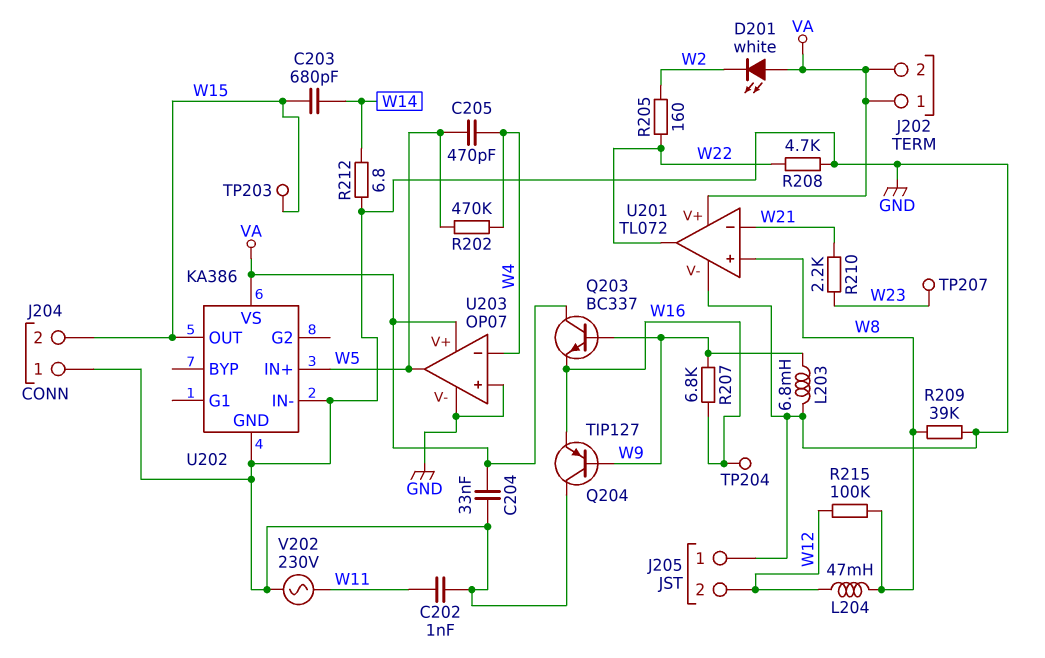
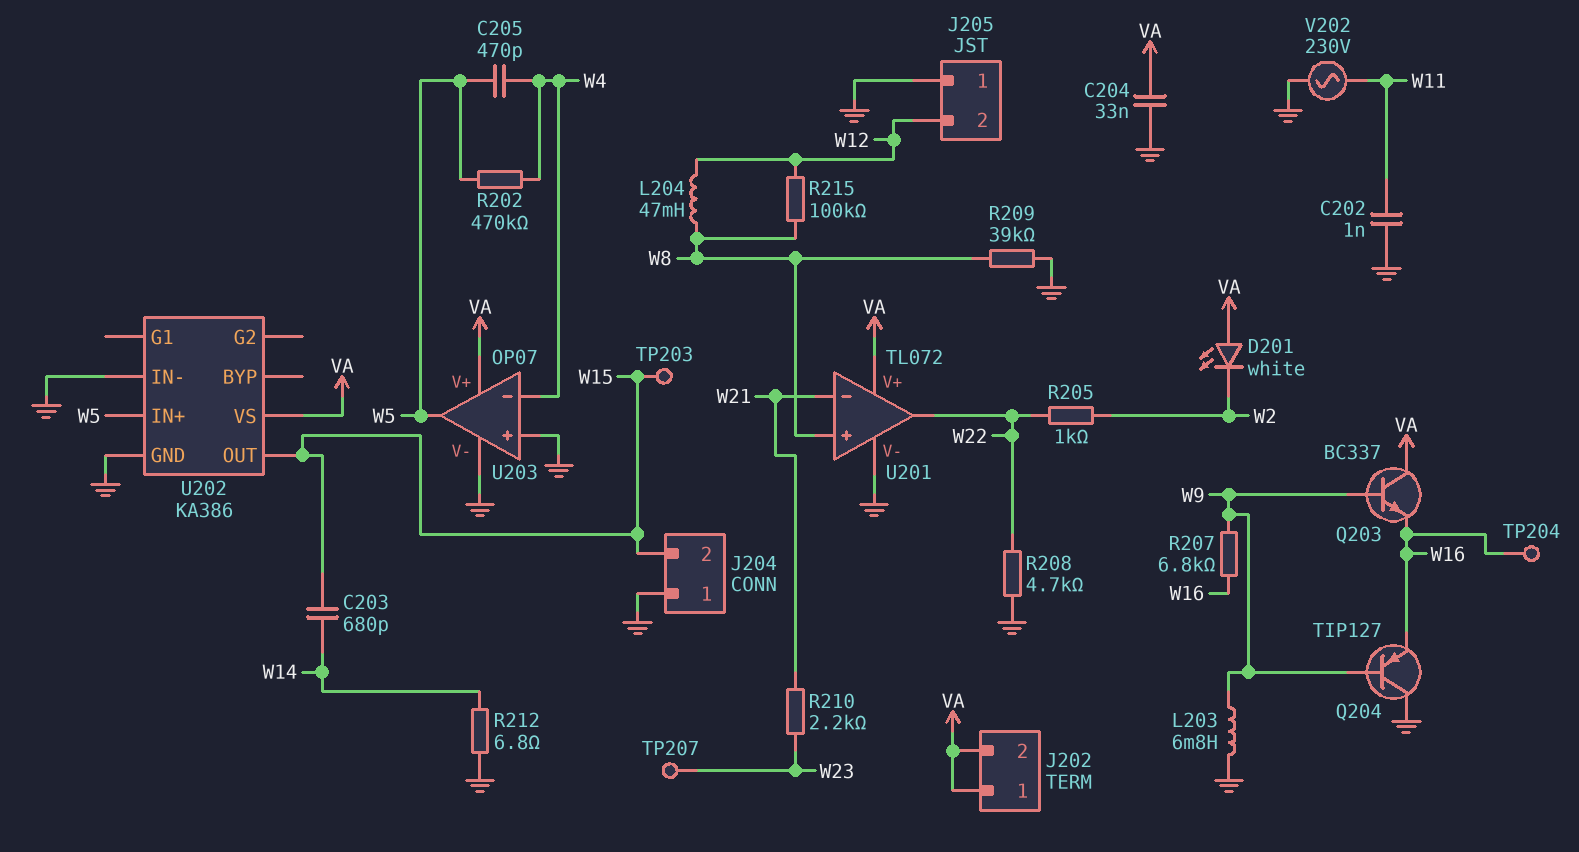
R205: 160 (W2, W22) -> 1k (W2, W22)

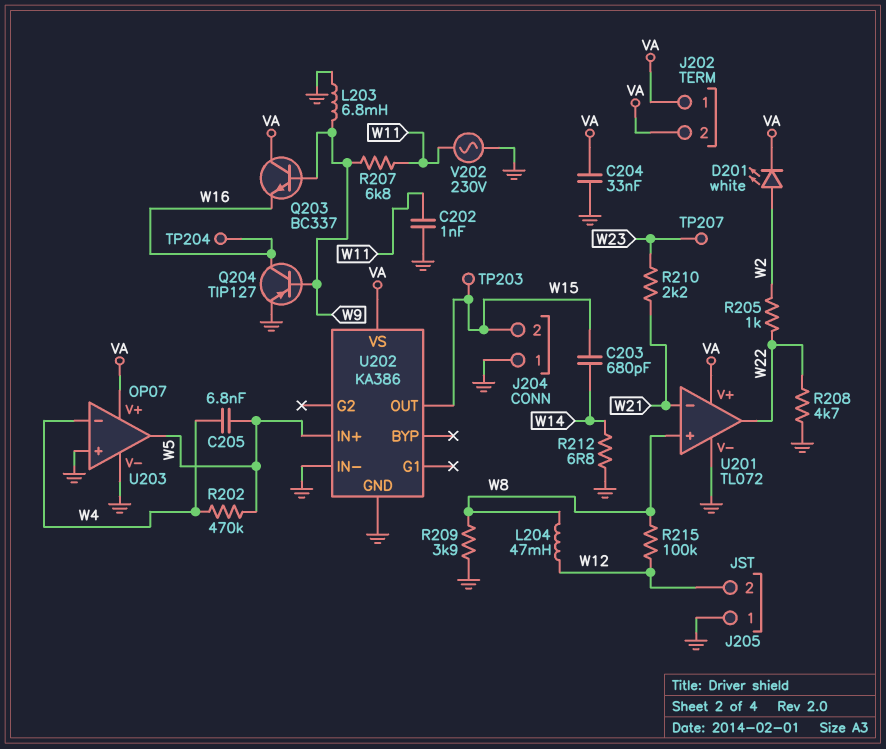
C205: 470pF (W4, W5) -> 6.8nF (W4, W5)
D201: LED white (A VA, K W2) -> LED white (A W2, K VA)
Q204: PNP TIP127 (B W9, C GND, E W16) -> PNP TIP127 (B W9, C W16, E GND)
R207: 6.8k (W9, W16) -> 6.8k (W9, W11)
R209: 39k (GND, W8) -> 3.9k (GND, W8)

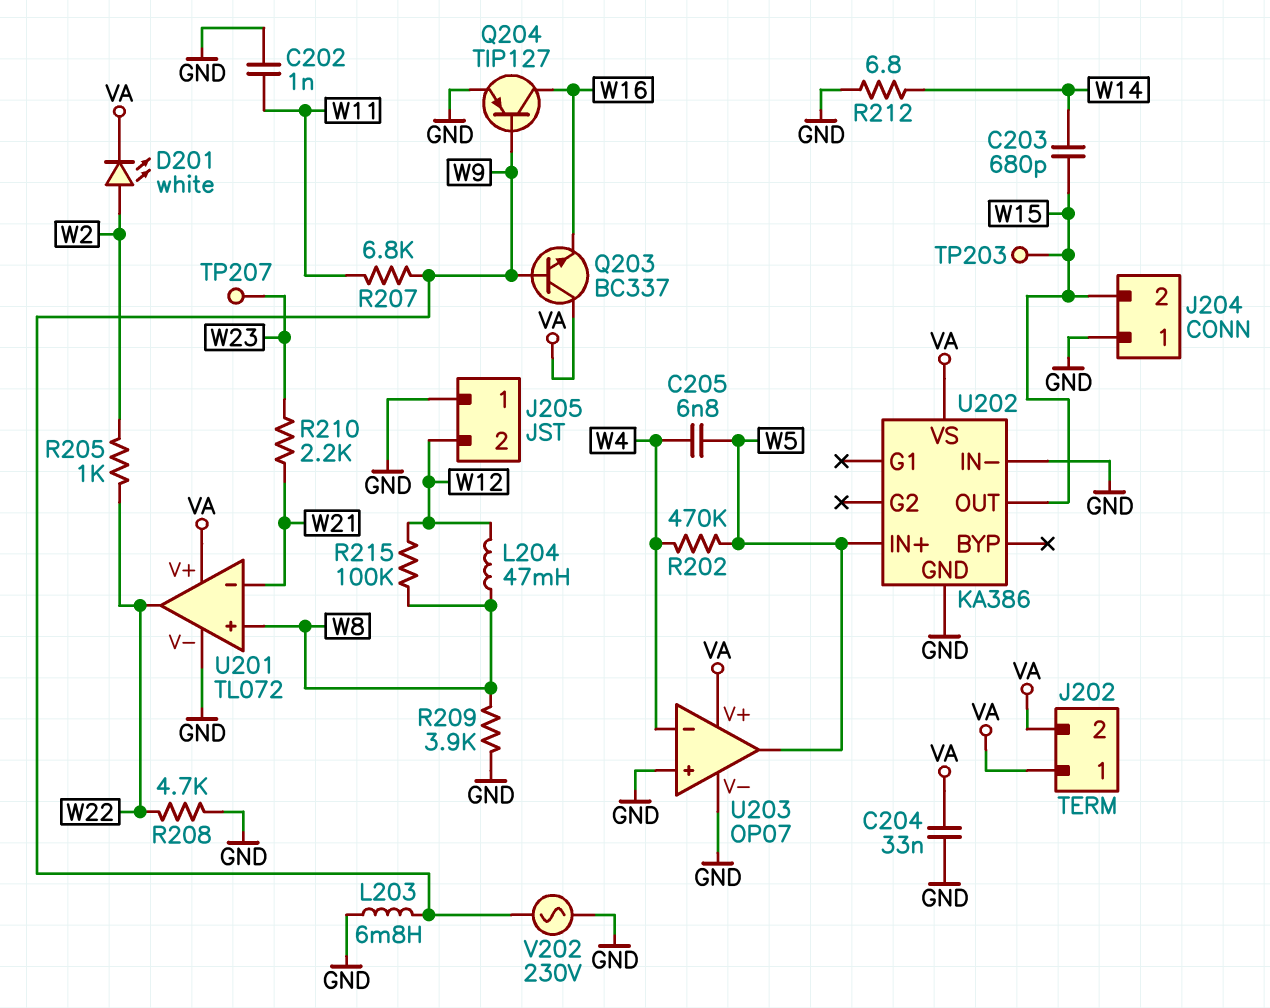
TP204: test point (W16) -> none
V202: AC 230V (GND, W11) -> AC 230V (GND, W9)

